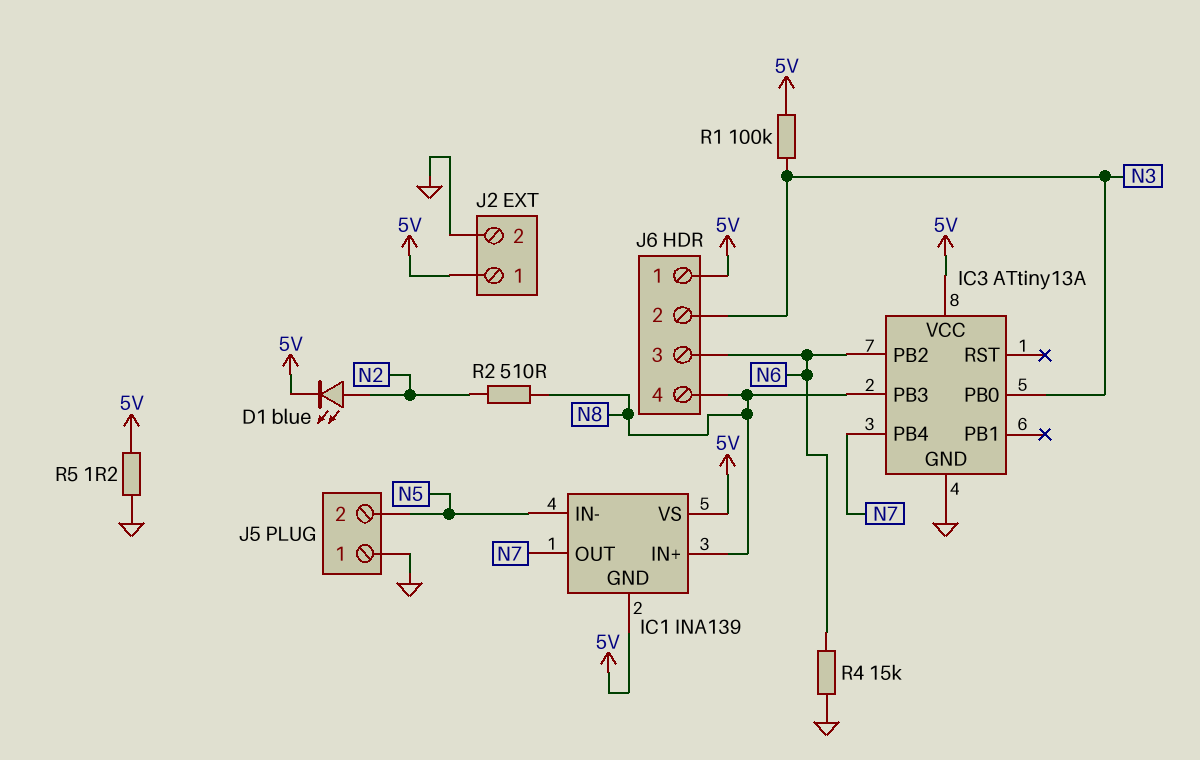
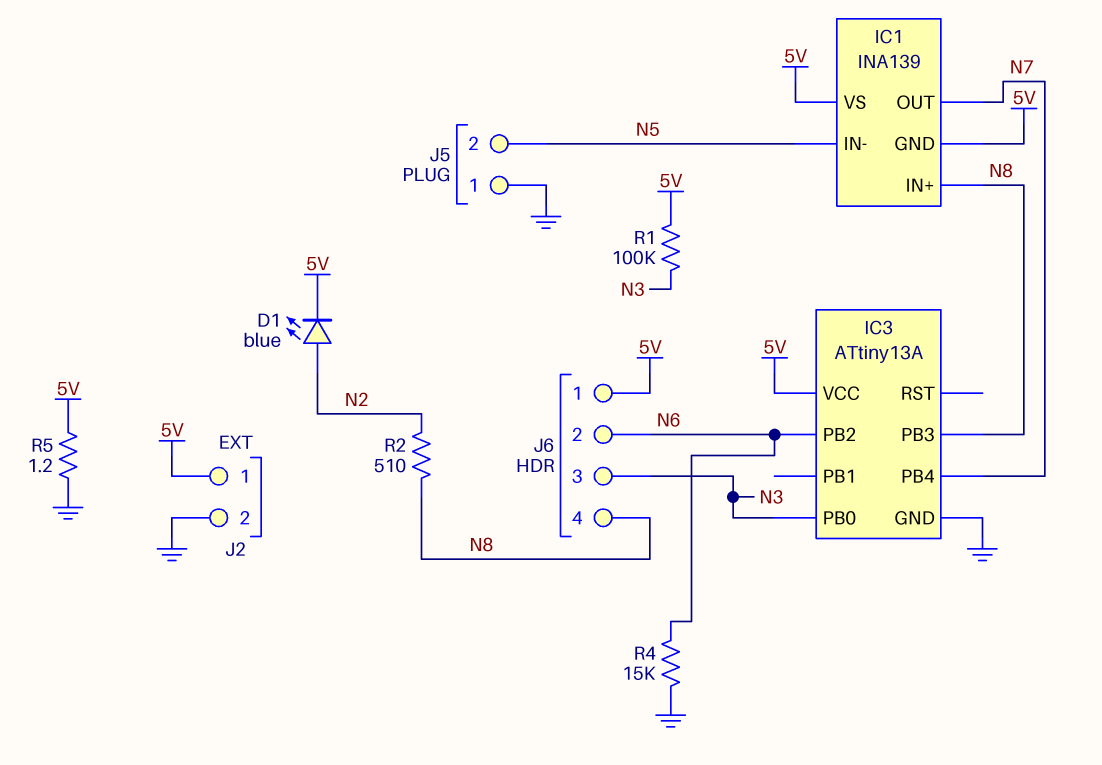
J6 pin 2: N3 -> N6
J6 pin 3: N6 -> N3

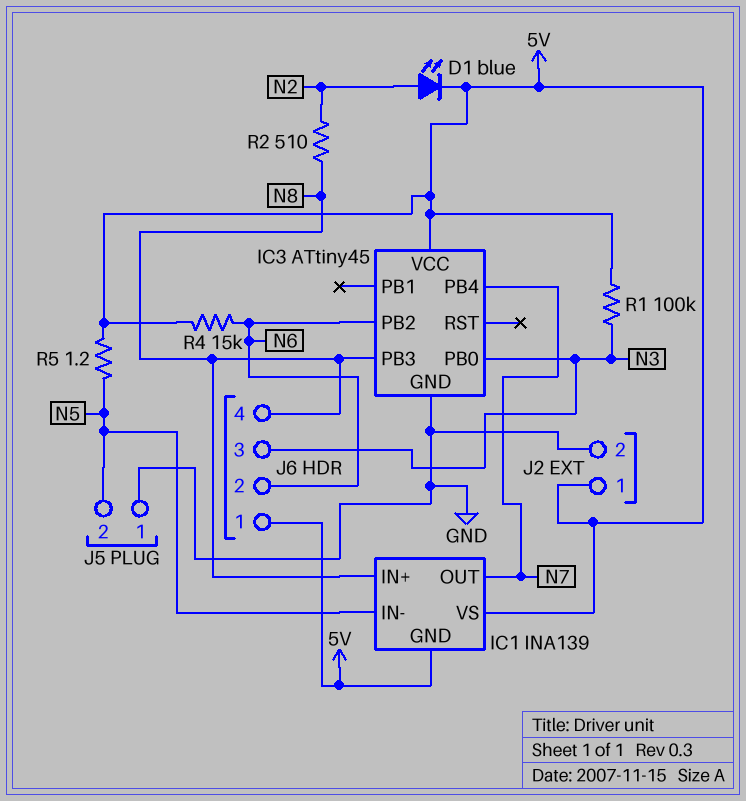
IC3: ATtiny13A -> ATtiny45
R4: 15k (GND, N6) -> 15k (5V, N6)
R5: 1.2 (5V, GND) -> 1.2 (5V, N5)

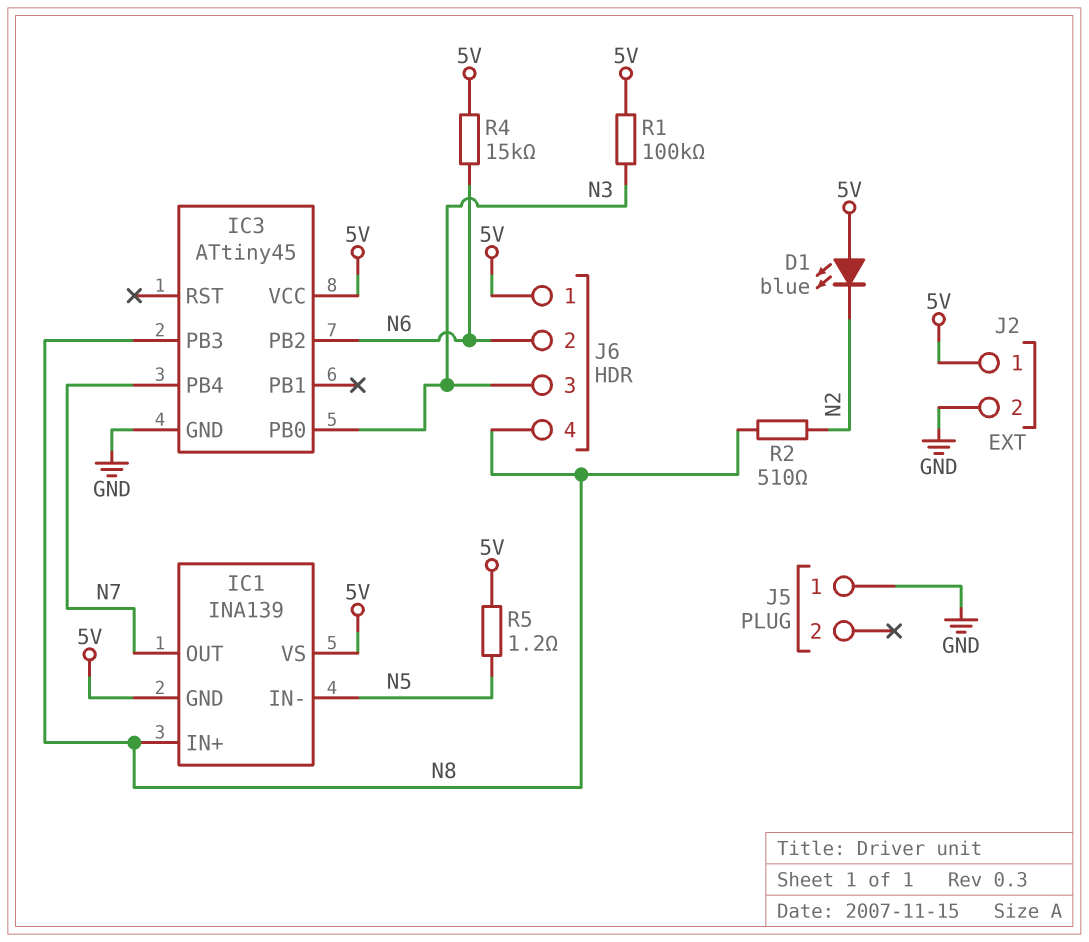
D1: LED blue (A N2, K 5V) -> LED blue (A 5V, K N2)
J5 pin 2: N5 -> none

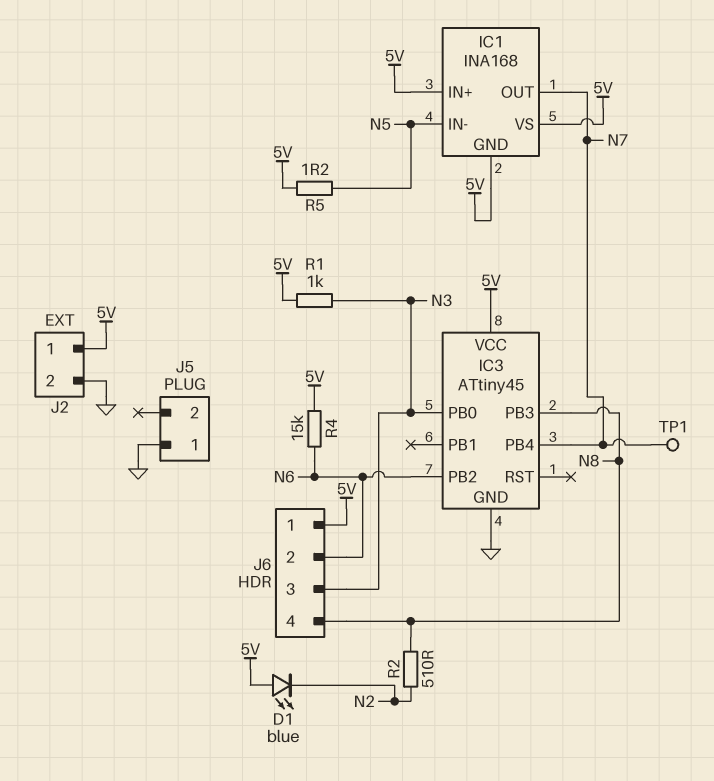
IC1: INA139 -> INA168
IC1 pin IN+: N8 -> 5V
R1: 100k (5V, N3) -> 1k (5V, N3)
TP1: none -> test point (N7)

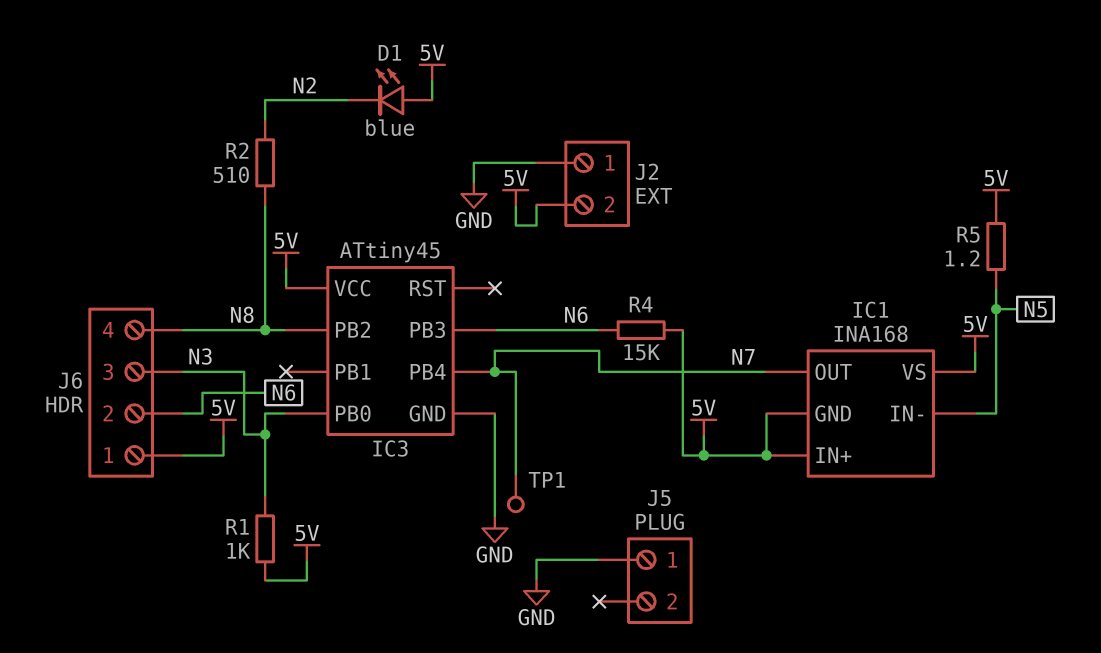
IC3 pin PB2: N6 -> N8
IC3 pin PB3: N8 -> N6
J2 pin 1: 5V -> GND
J2 pin 2: GND -> 5V

